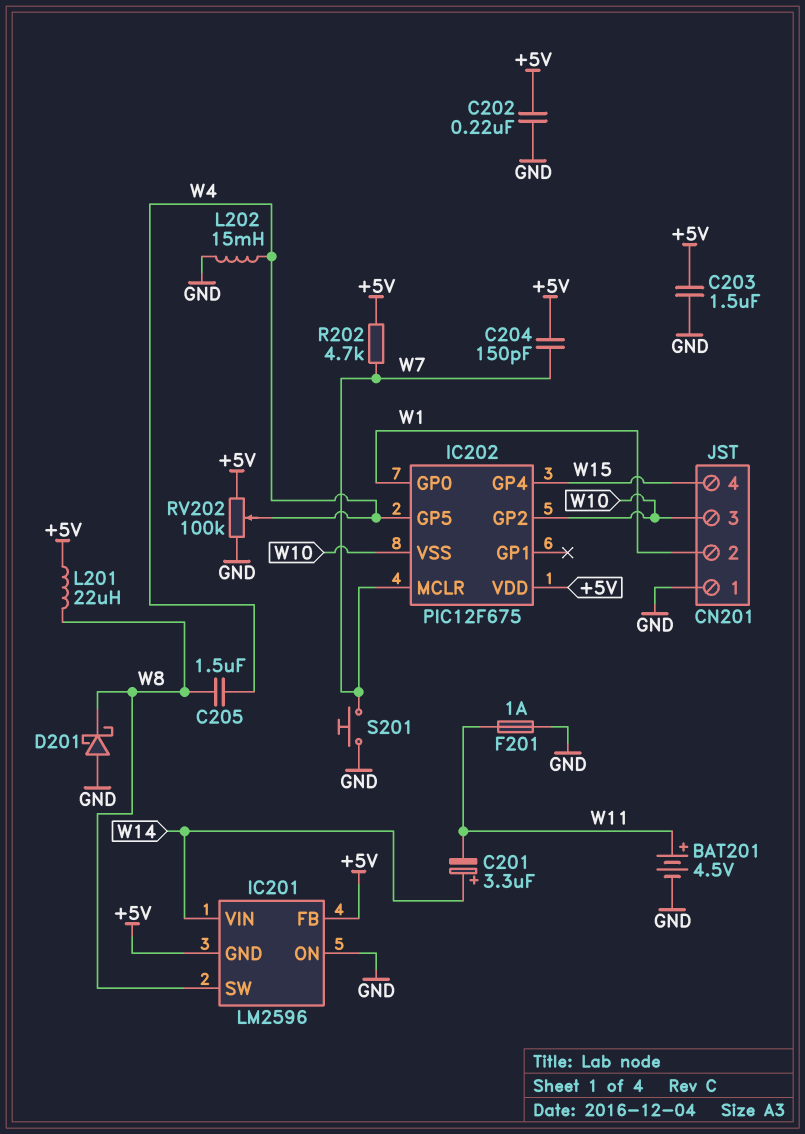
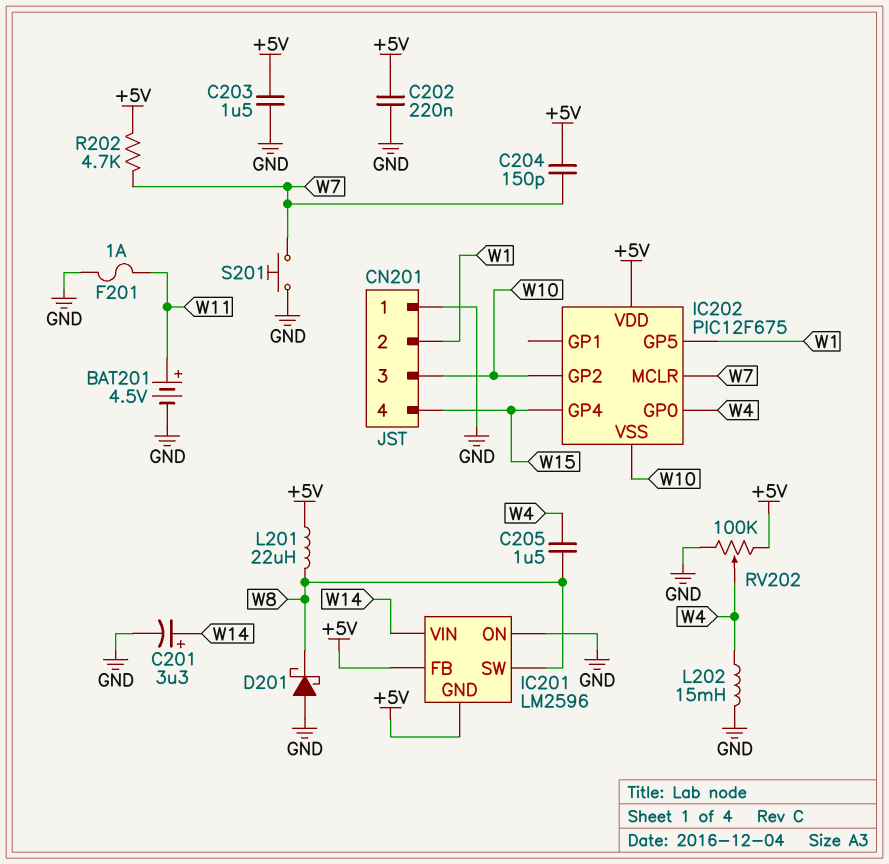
C201: 3.3uF (plus W14, minus W11) -> 3.3uF (plus W14, minus GND)
IC202 pin GP0: W1 -> W4
IC202 pin GP5: W4 -> W1

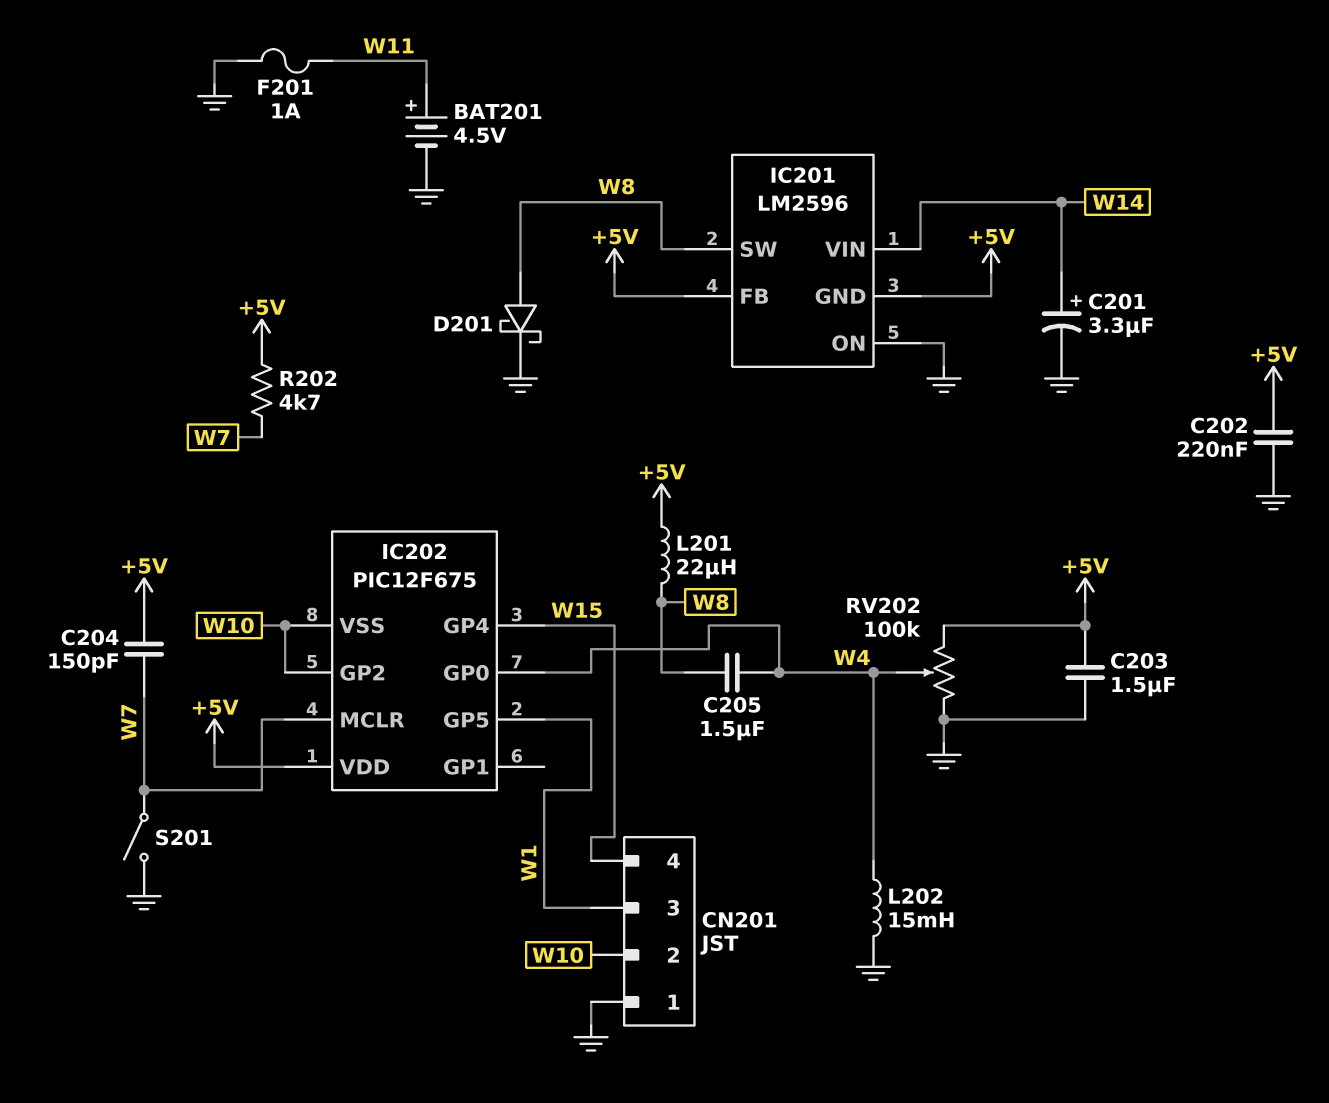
CN201 pin 2: W1 -> W10
CN201 pin 3: W10 -> W1
D201: schottky (A GND, K W8) -> schottky (A W8, K GND)
S201: button (GND, W7) -> switch (GND, W7)

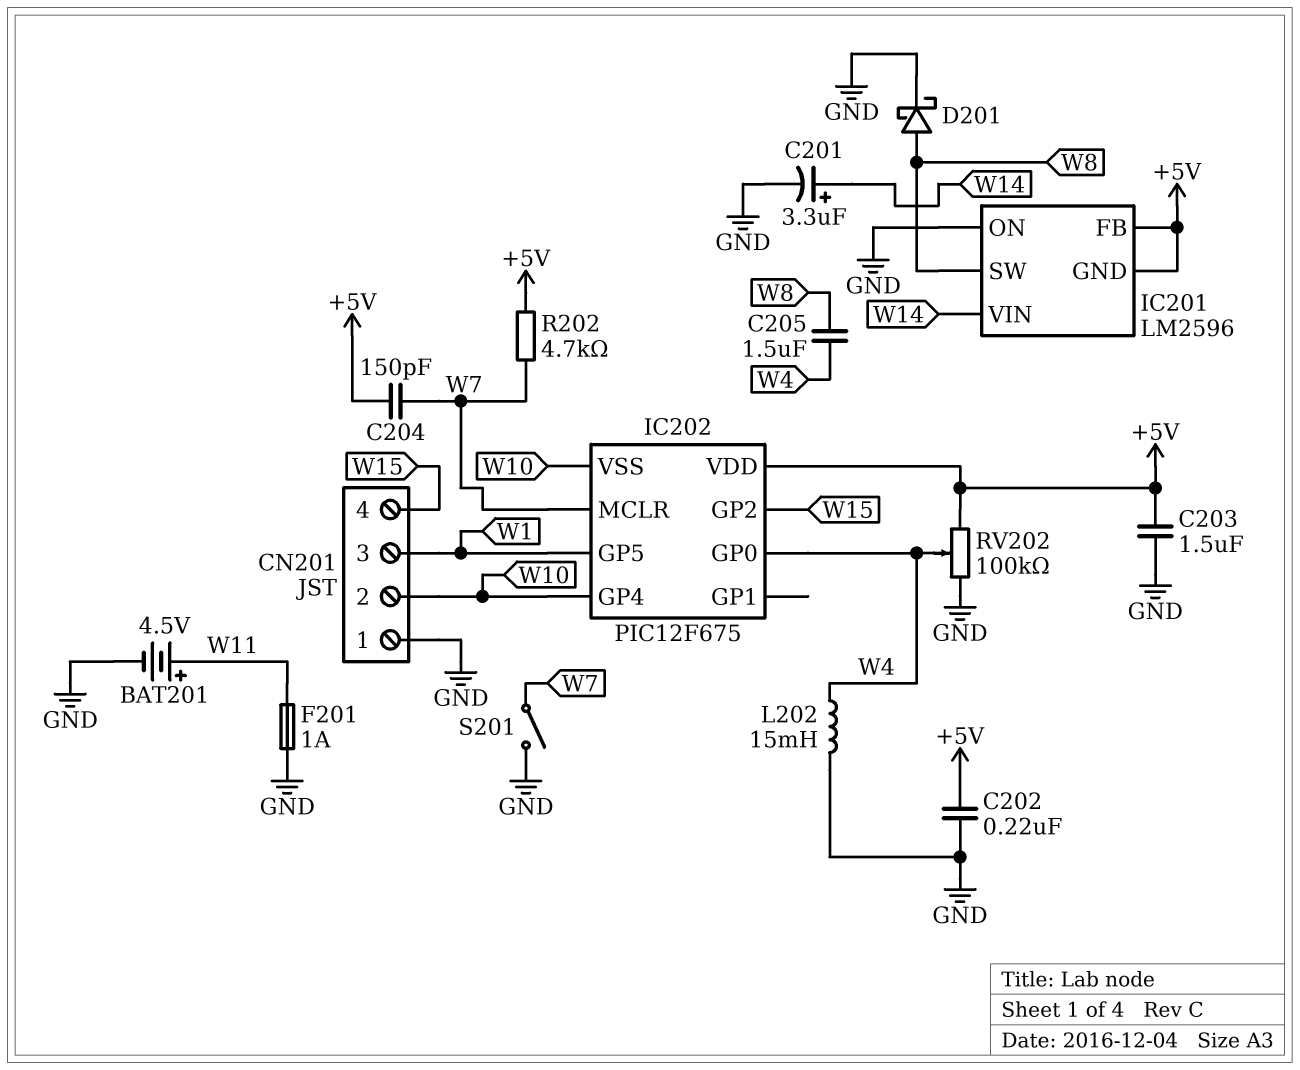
IC202 pin GP2: W10 -> W15
IC202 pin GP4: W15 -> W10
L201: 22uH (+5V, W8) -> none

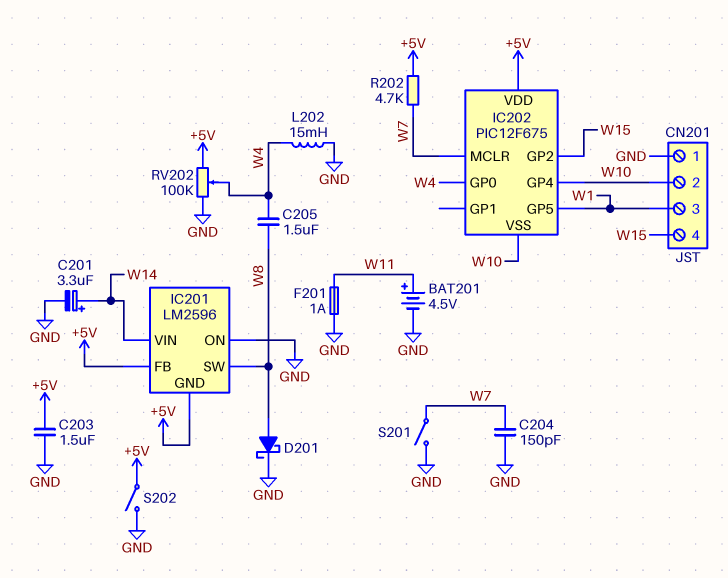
C202: 220nF (+5V, GND) -> none
C204: 150pF (+5V, W7) -> 150pF (GND, W7)
S202: none -> switch (+5V, GND)

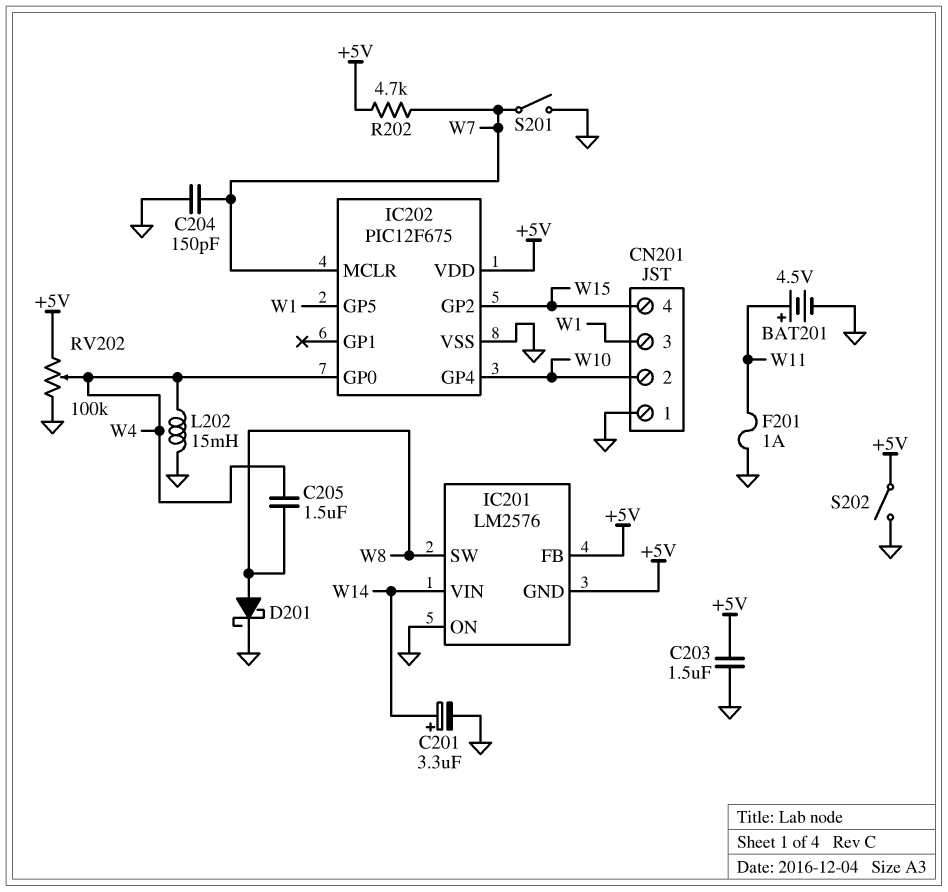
IC201: LM2596 -> LM2576
IC202 pin VSS: W10 -> GND

